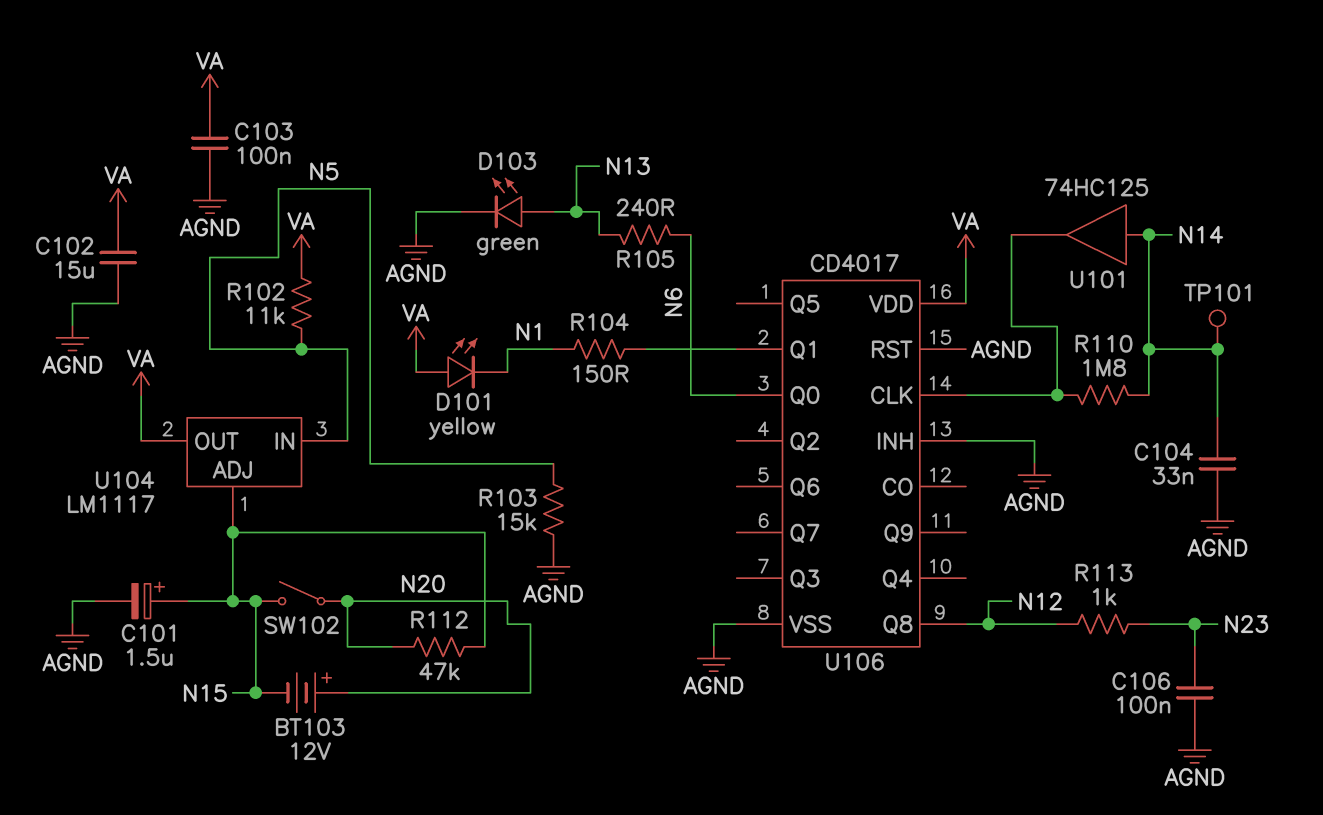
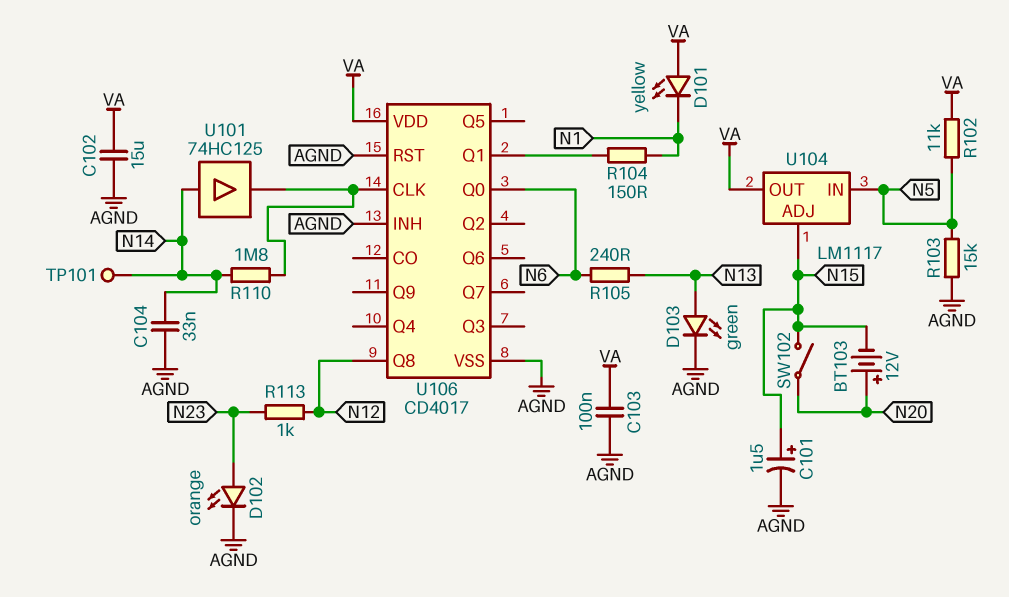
C106: 100nF (AGND, N23) -> none
D102: none -> LED orange (A N23, K AGND)
R112: 47k (N15, N20) -> none

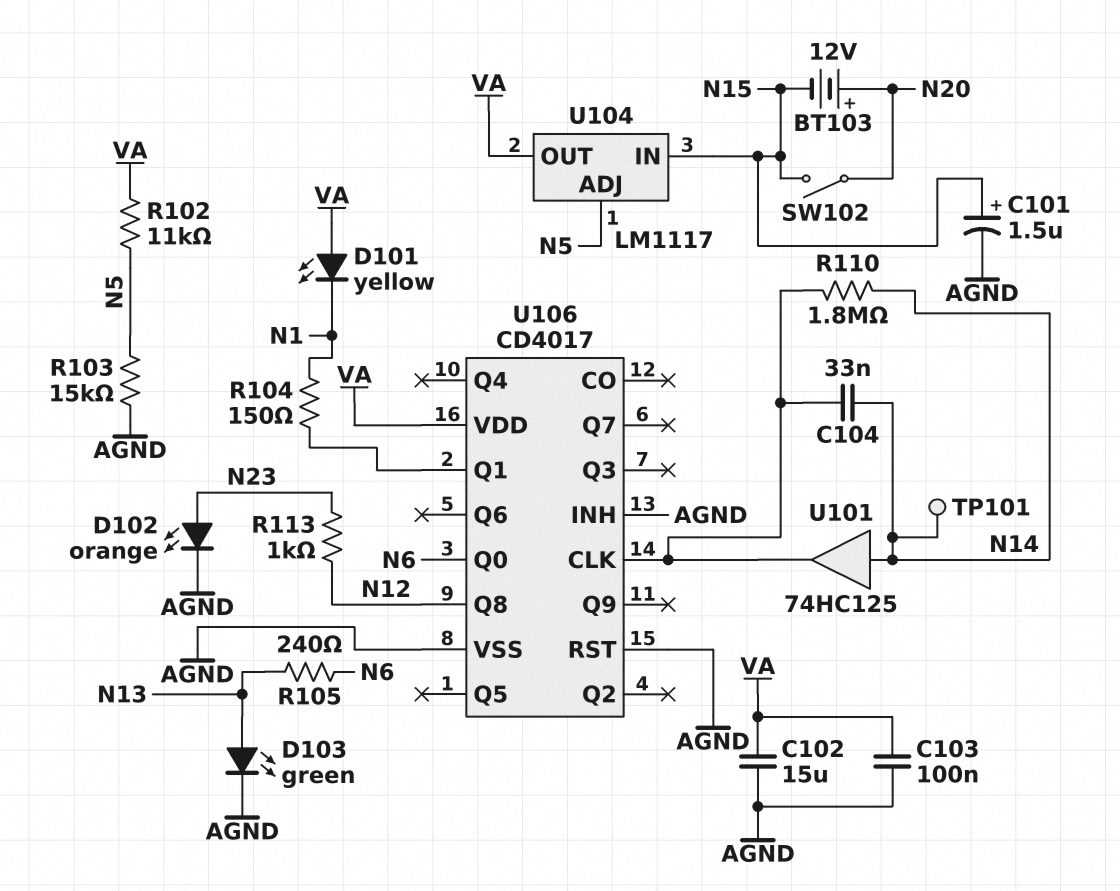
C104: 33nF (AGND, N14) -> 33nF (N14, U106/CLK)
U104 pin ADJ: N15 -> N5
U104 pin IN: N5 -> N15

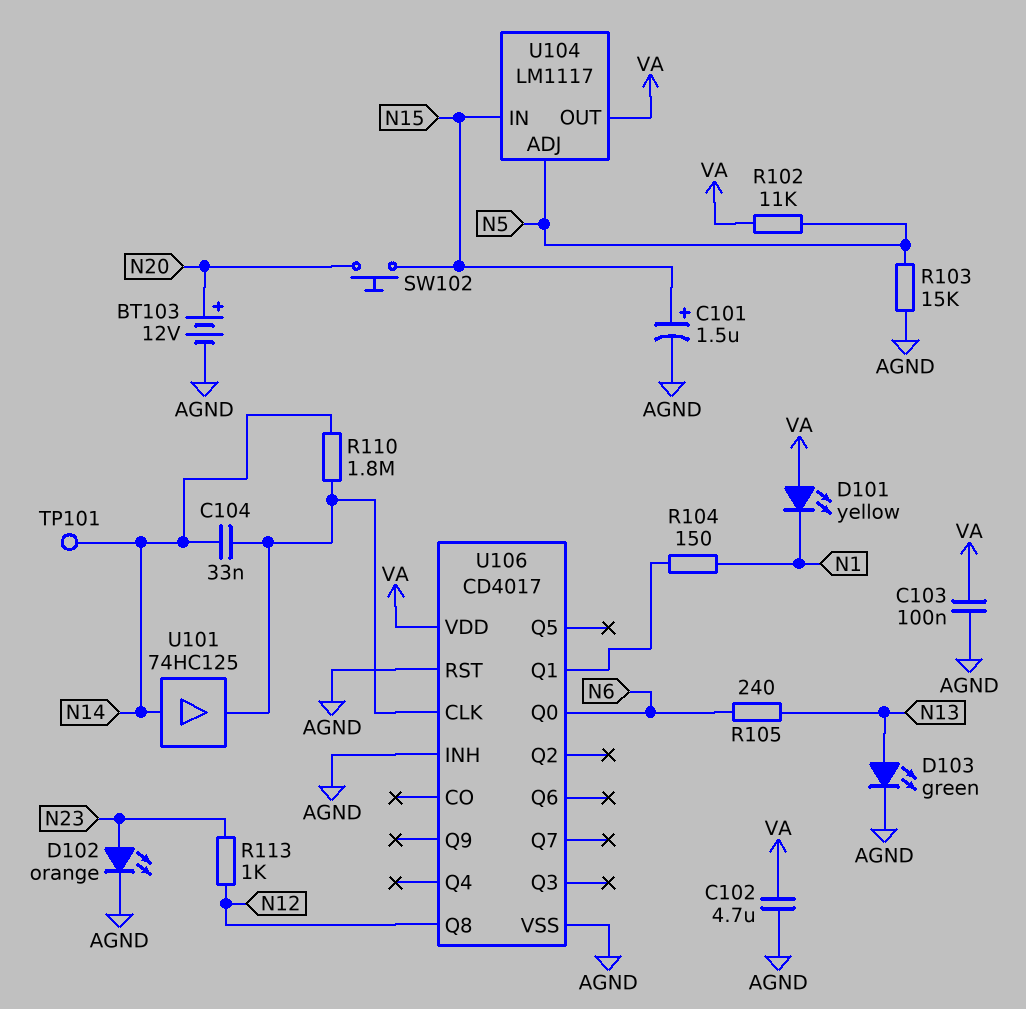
BT103: 12V (plus N20, minus N15) -> 12V (plus N20, minus AGND)
C102: 15uF (AGND, VA) -> 4.7uF (AGND, VA)
SW102: switch (N15, N20) -> button (N15, N20)

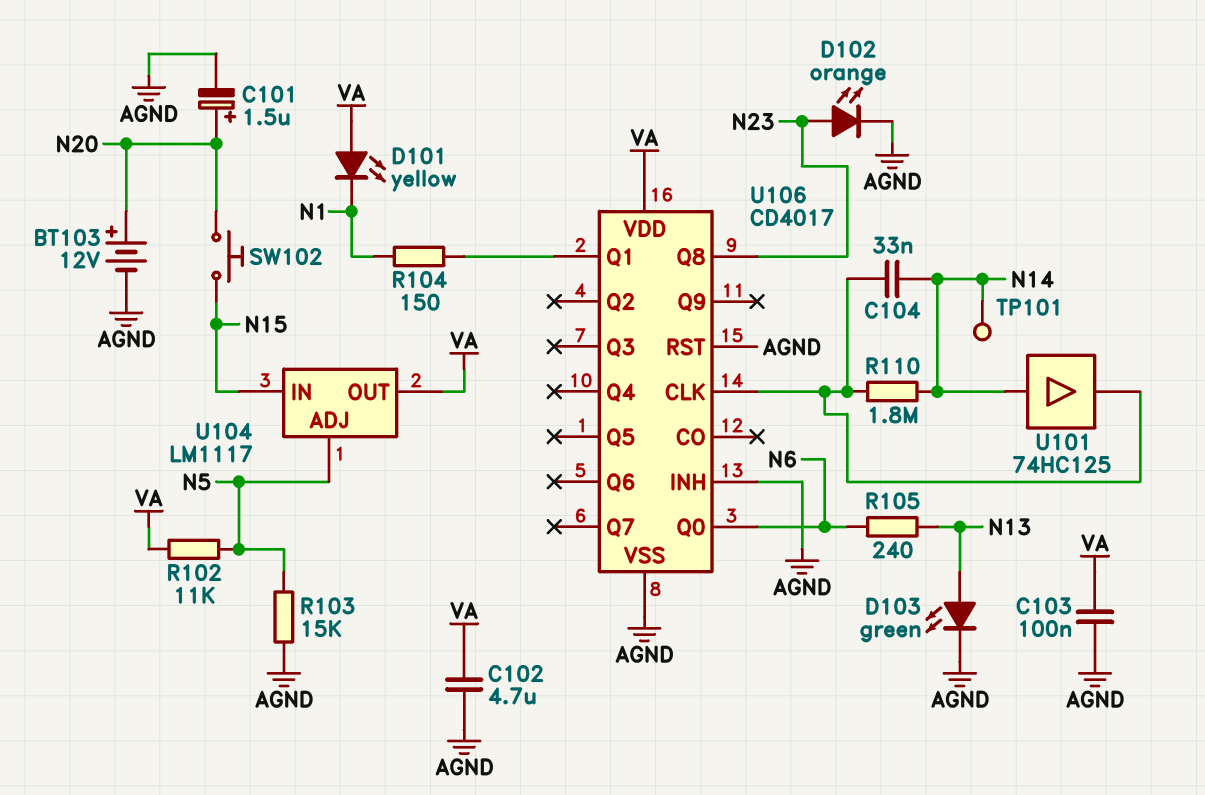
C101: 1.5uF (plus N15, minus AGND) -> 1.5uF (plus N20, minus AGND)
R113: 1k (N12, N23) -> none
U106 pin Q8: N12 -> N23

